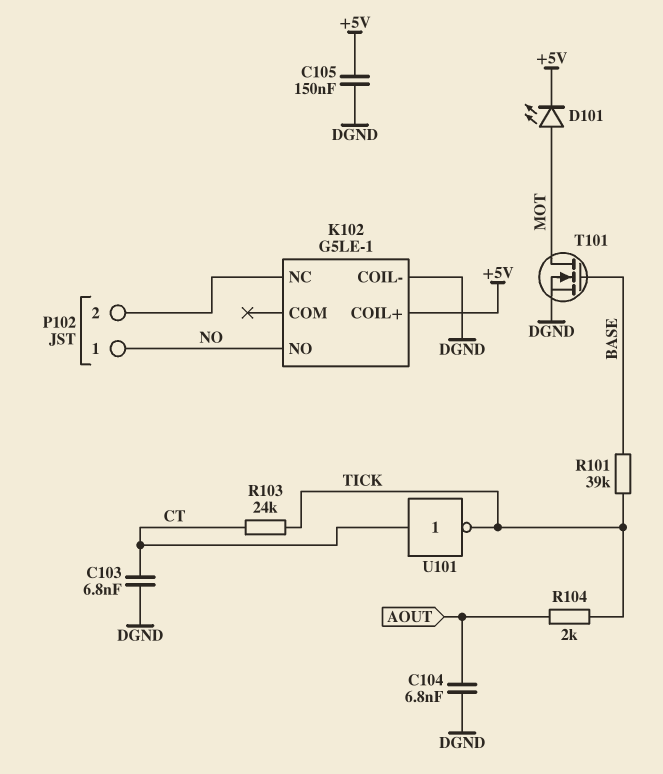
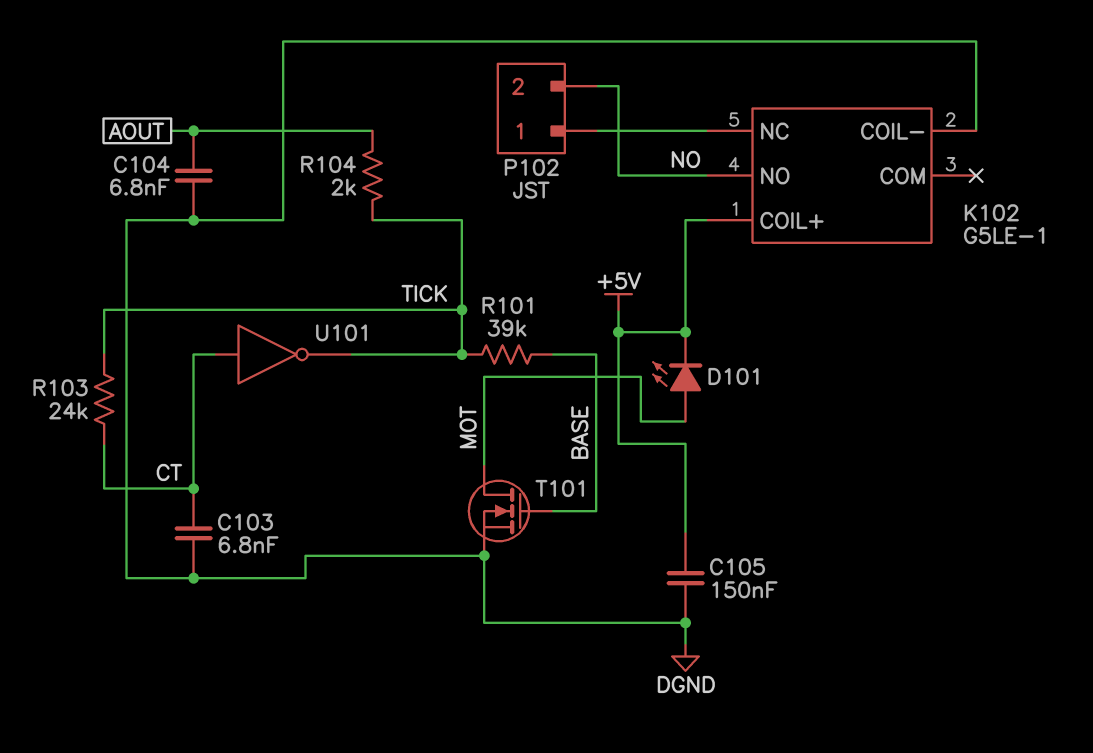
P102 pin 1: NO -> K102/NC
P102 pin 2: K102/NC -> NO

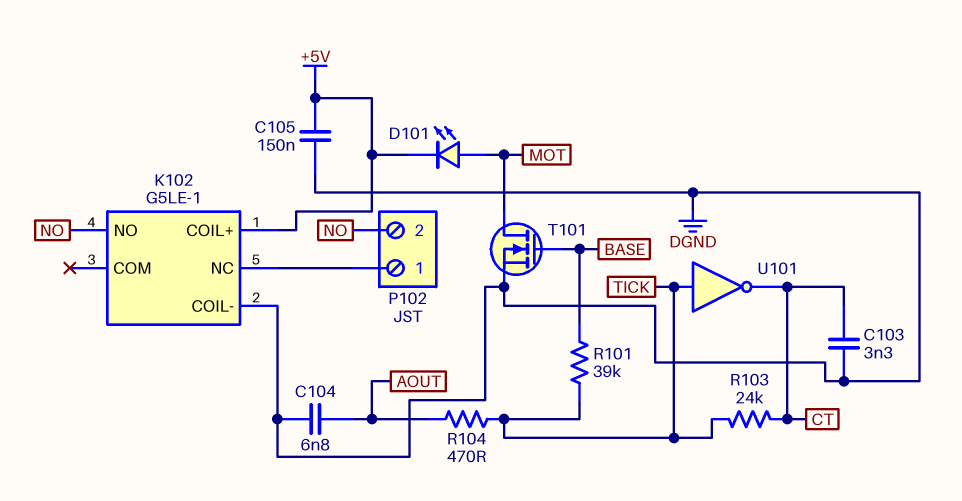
C103: 6.8nF (CT, DGND) -> 3.3nF (CT, DGND)
R104: 2k (AOUT, TICK) -> 470 (AOUT, TICK)
U101: NOT (in CT, out TICK) -> NOT (in TICK, out CT)

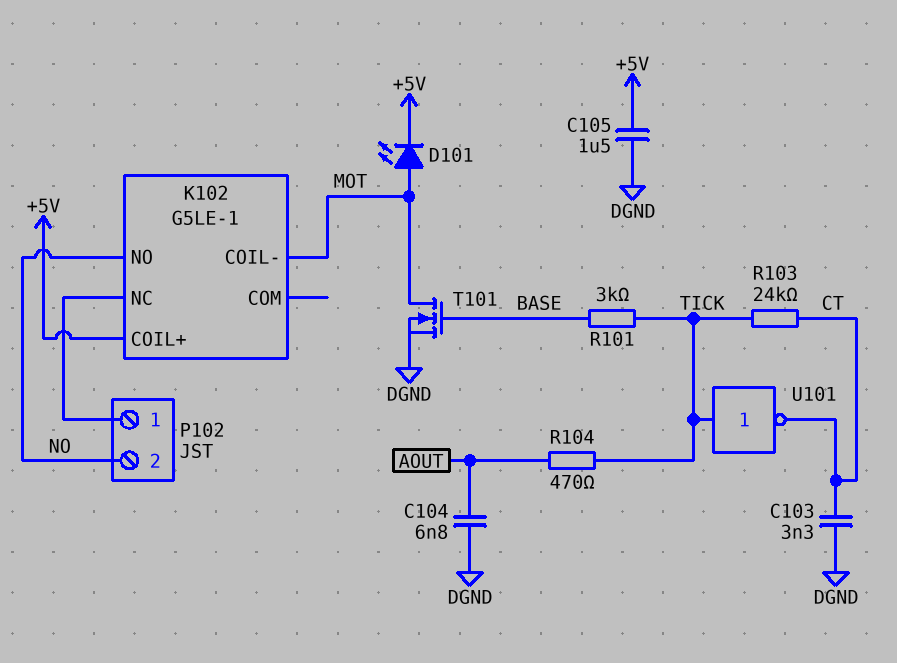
C105: 150nF (+5V, DGND) -> 1.5uF (+5V, DGND)
K102 pin COIL-: DGND -> MOT
R101: 39k (BASE, TICK) -> 3k (BASE, TICK)

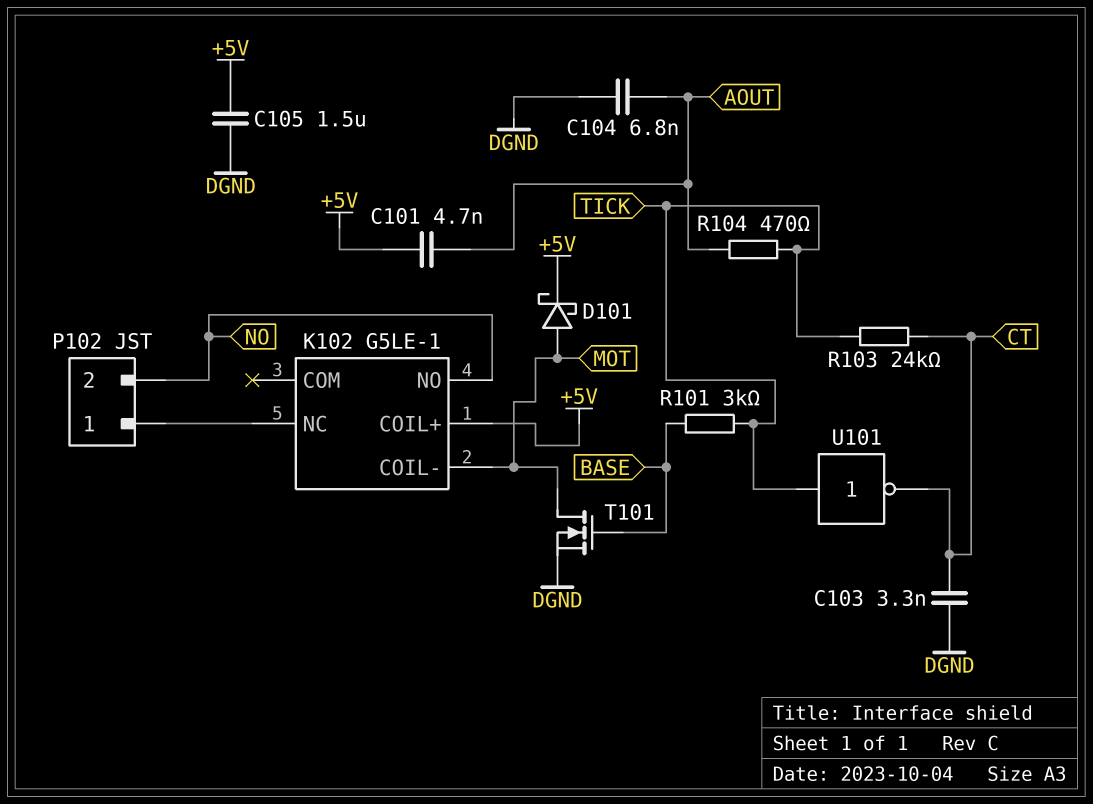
C101: none -> 4.7nF (+5V, AOUT)
D101: LED (A MOT, K +5V) -> schottky (A MOT, K +5V)

